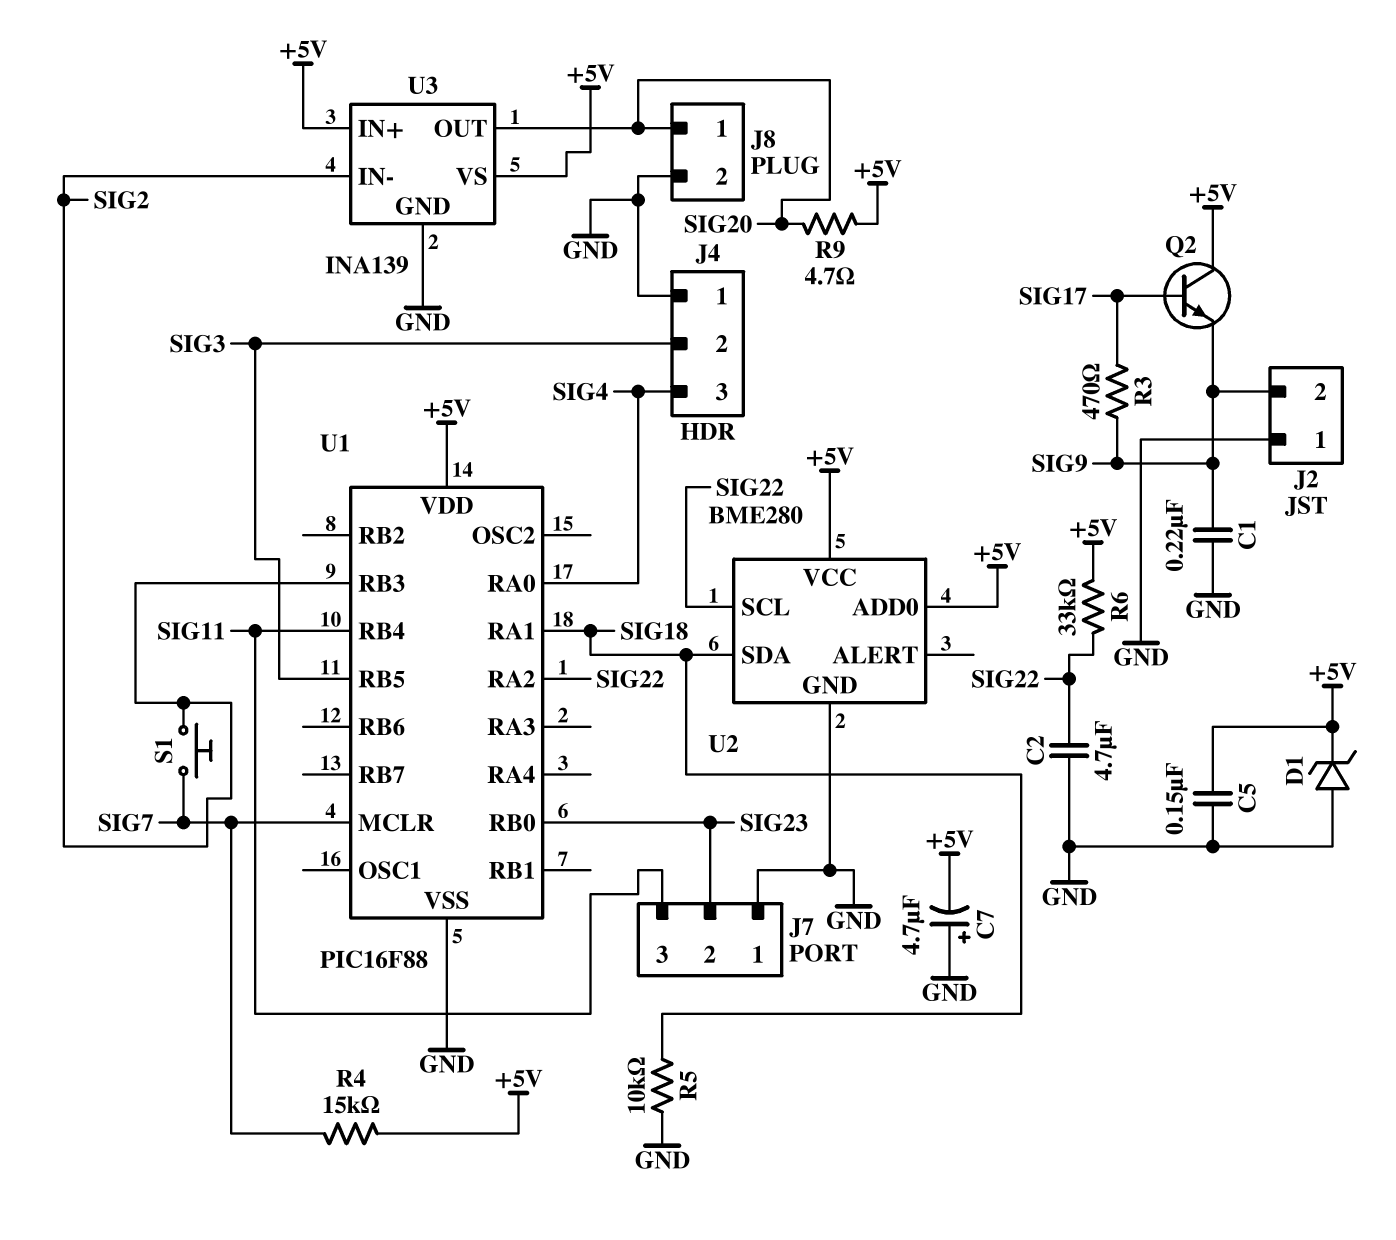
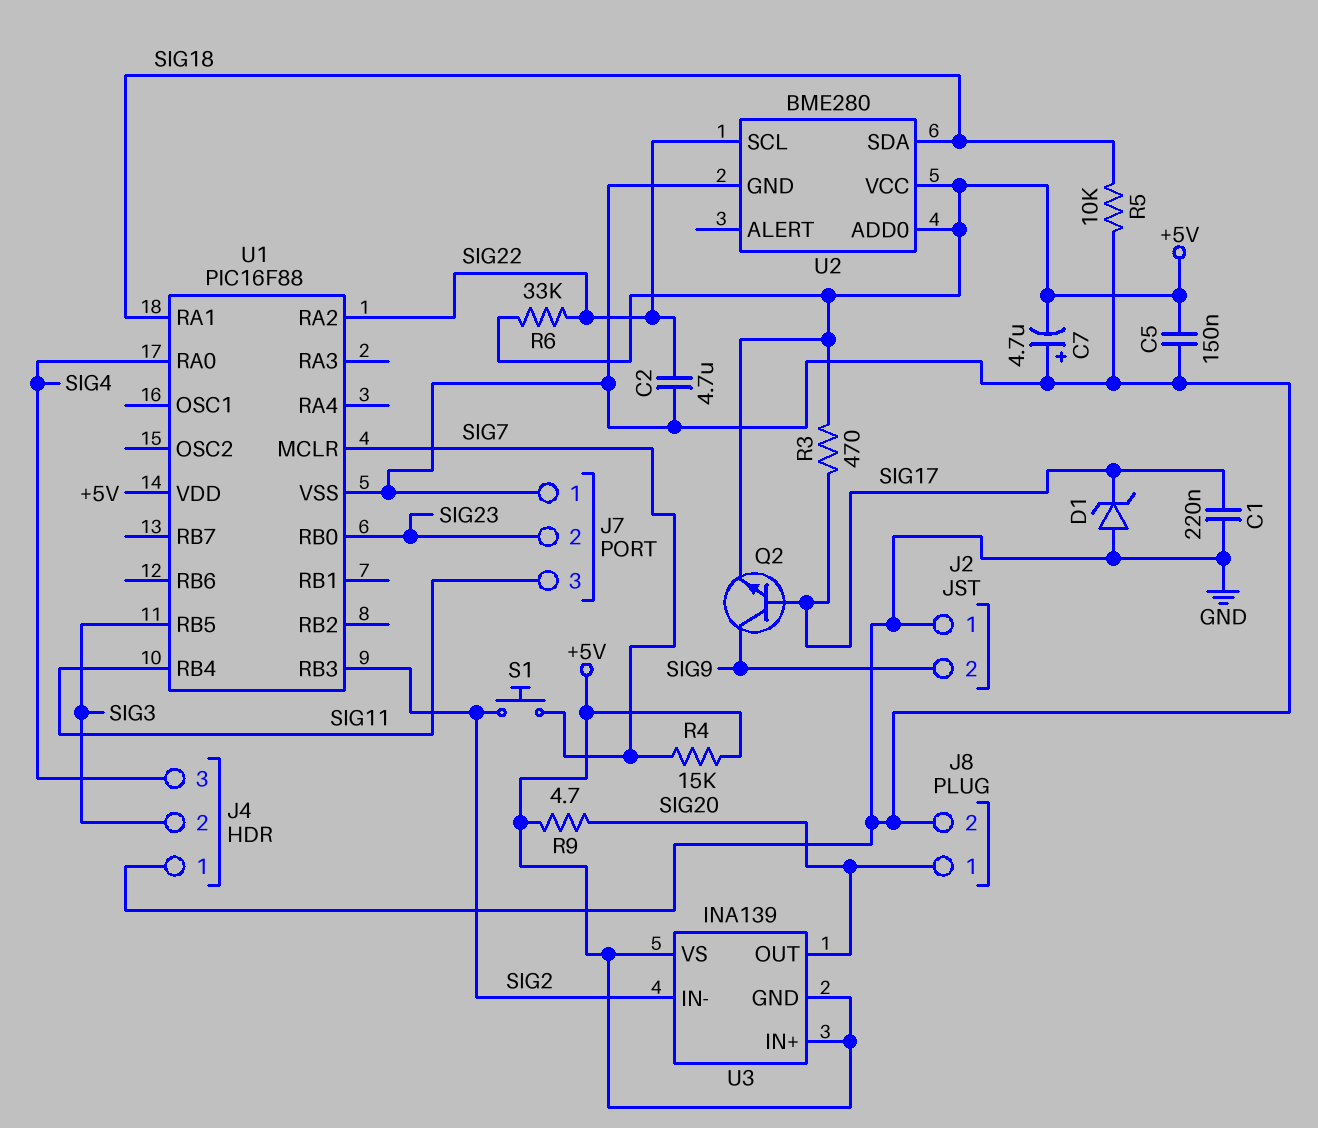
C1: 220nF (GND, SIG9) -> 220nF (GND, SIG17)
D1: zener (A GND, K +5V) -> zener (A GND, K SIG17)
Q2: NPN (B SIG17, C +5V, E SIG9) -> NPN (B SIG17, C SIG9, E +5V)
R3: 470 (SIG9, SIG17) -> 470 (+5V, SIG17)
U3 pin GND: GND -> +5V

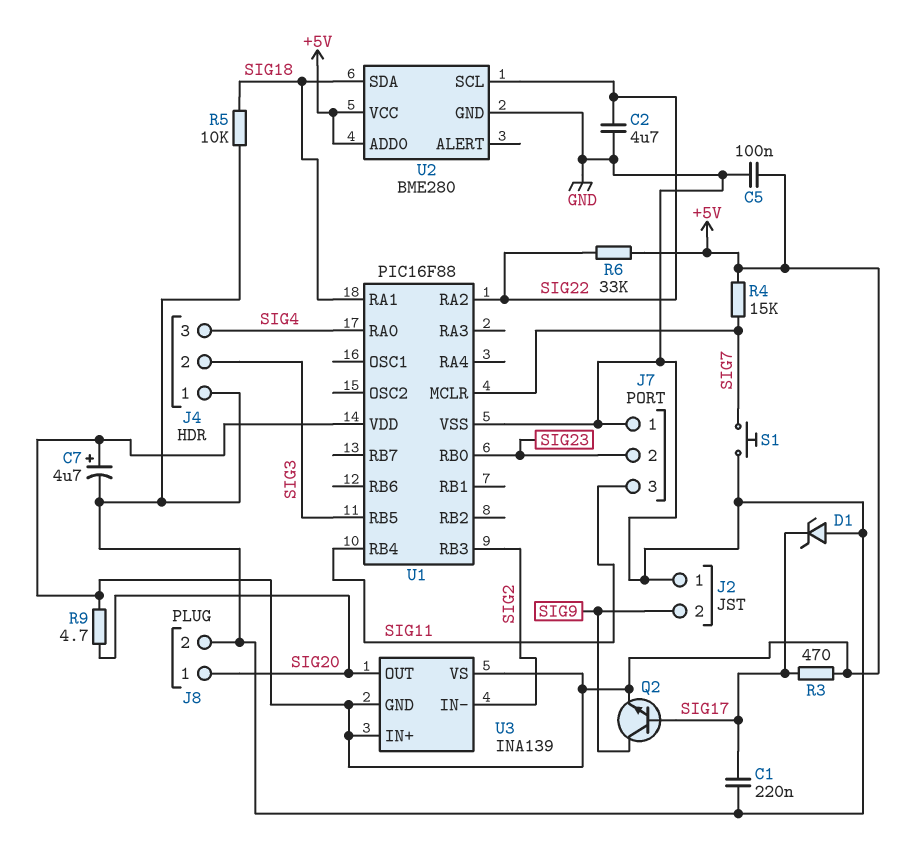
C5: 150nF (+5V, GND) -> 100nF (+5V, GND)
C7: 4.7uF (plus GND, minus +5V) -> 4.7uF (plus +5V, minus GND)
S1: button (SIG2, SIG7) -> button (GND, SIG7)

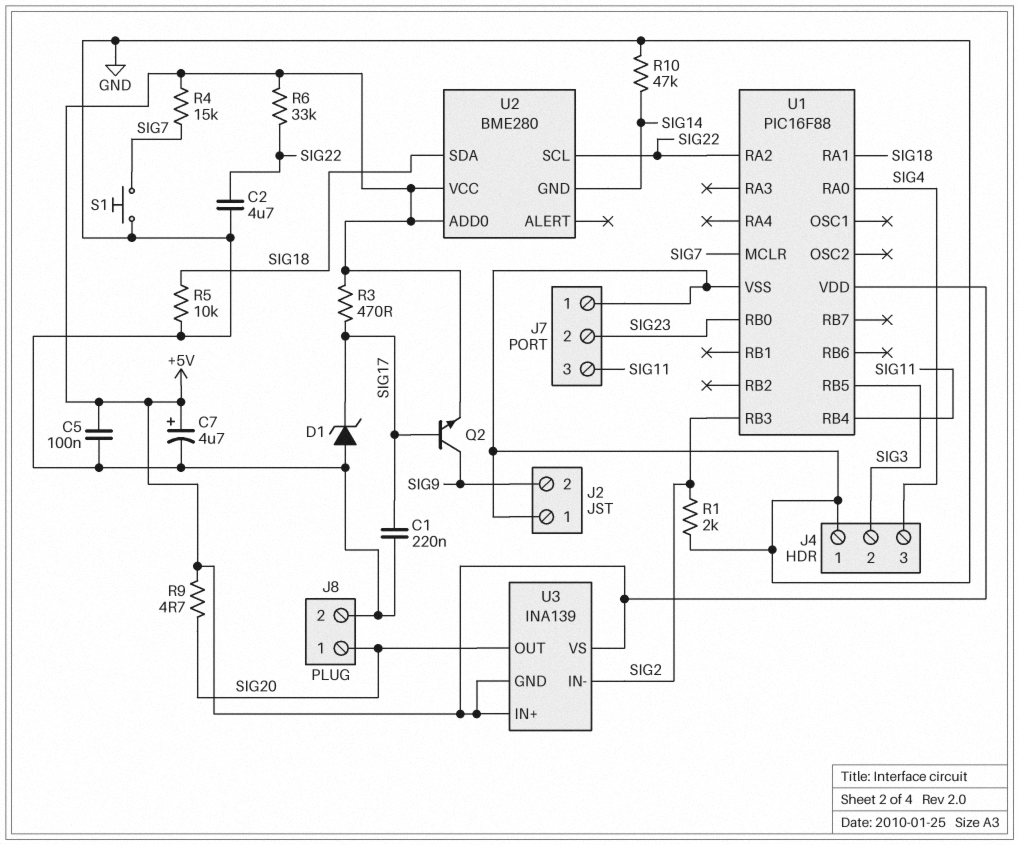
R1: none -> 2k (GND, SIG2)
R10: none -> 47k (GND, SIG14)
U2 pin GND: GND -> SIG14

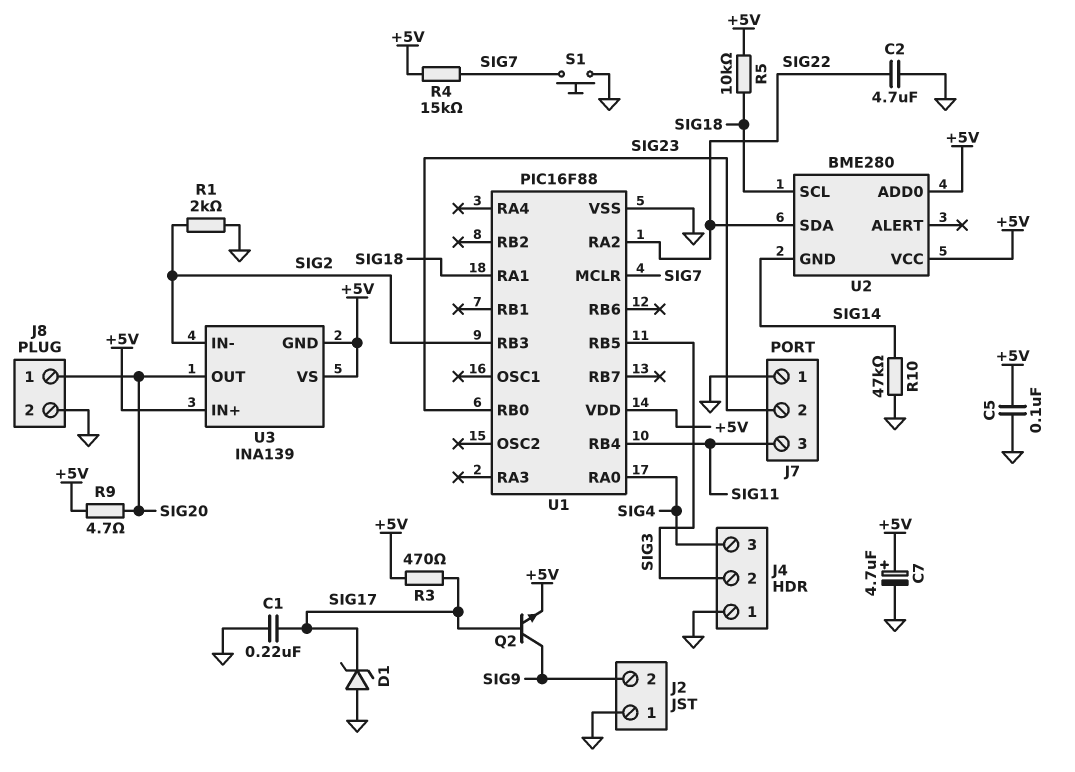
R5: 10k (GND, SIG18) -> 10k (+5V, SIG18)
R6: 33k (+5V, SIG22) -> none
U2 pin SCL: SIG22 -> SIG18
U2 pin SDA: SIG18 -> SIG22

